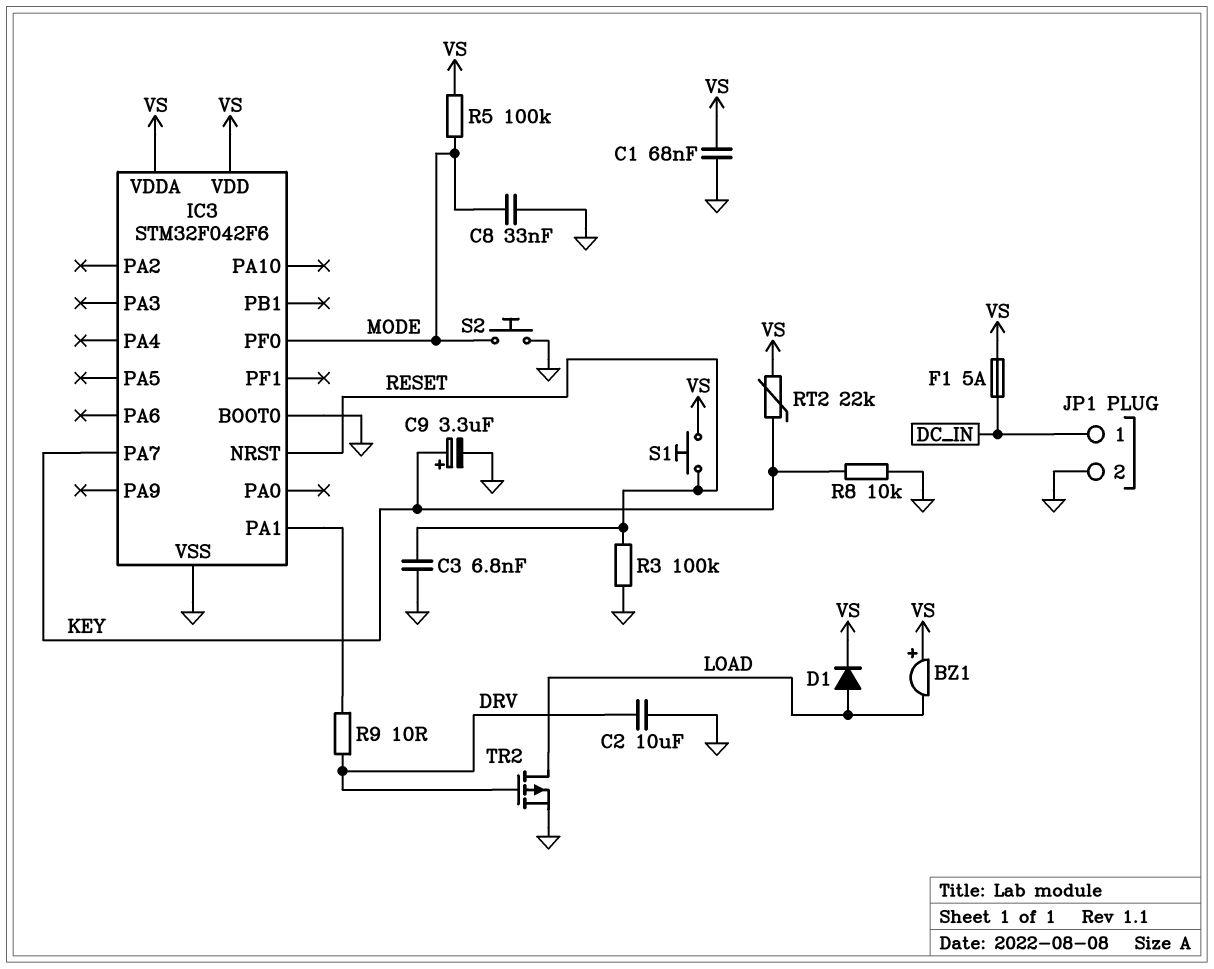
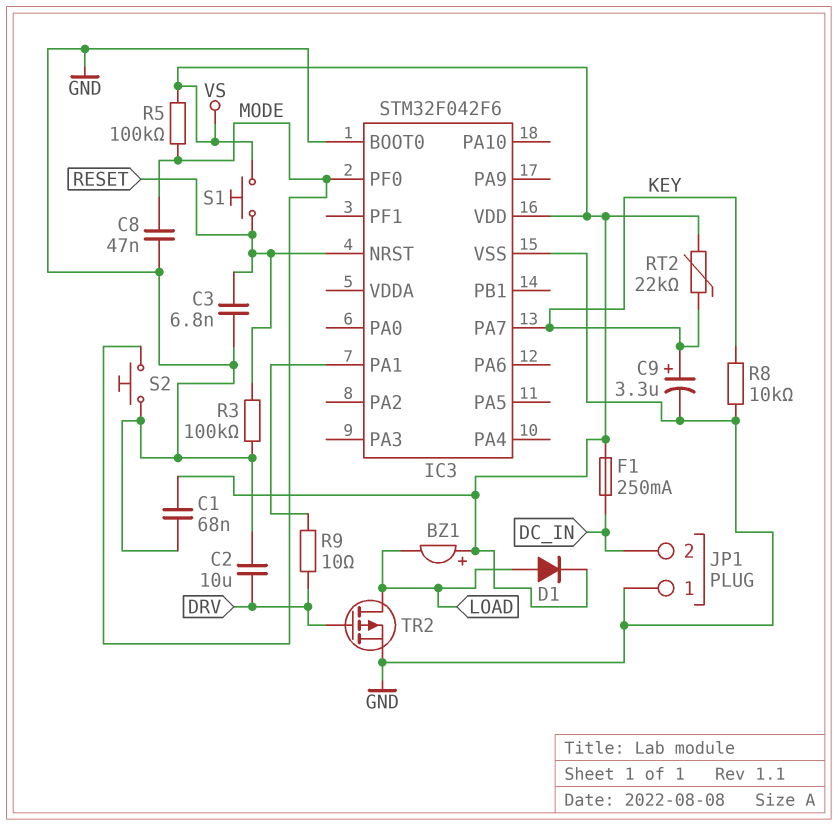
C8: 33nF (GND, MODE) -> 47nF (GND, MODE)
F1: 5A (DC_IN, VS) -> 250mA (DC_IN, VS)
IC3 pin VDDA: VS -> none
JP1 pin 1: DC_IN -> GND
JP1 pin 2: GND -> DC_IN

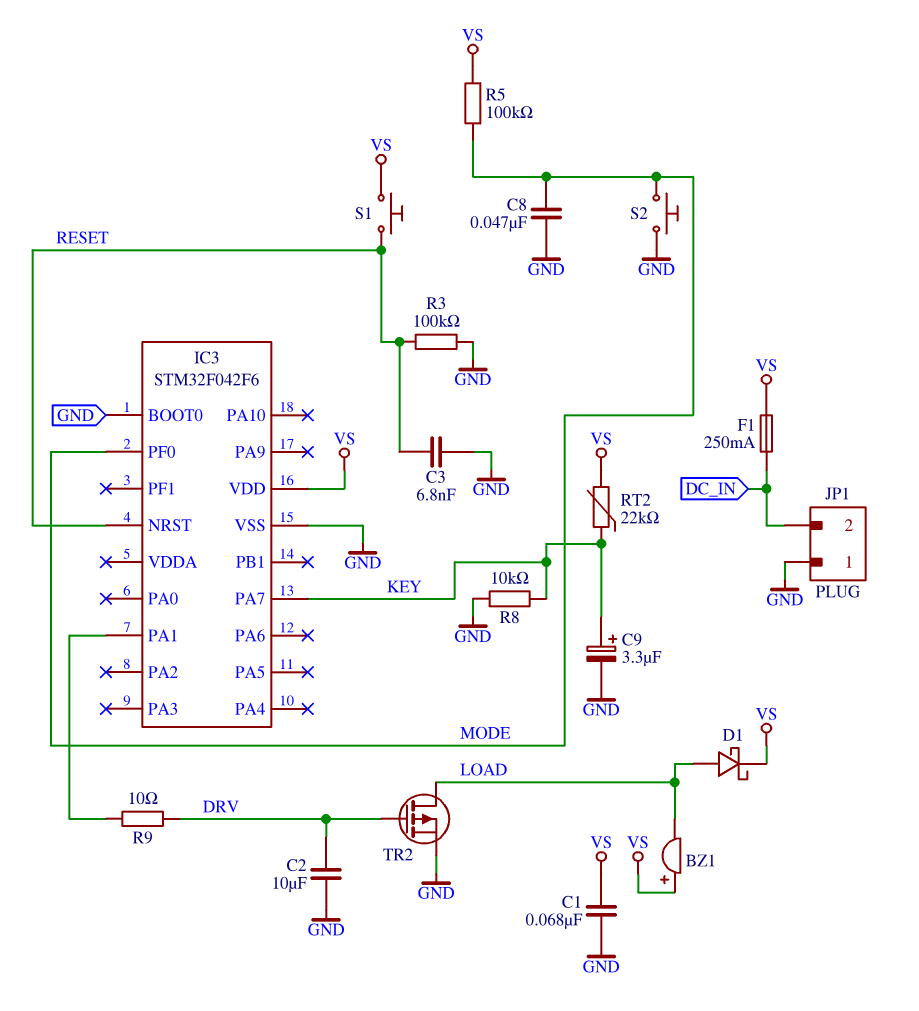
D1: diode (A LOAD, K VS) -> schottky (A LOAD, K VS)

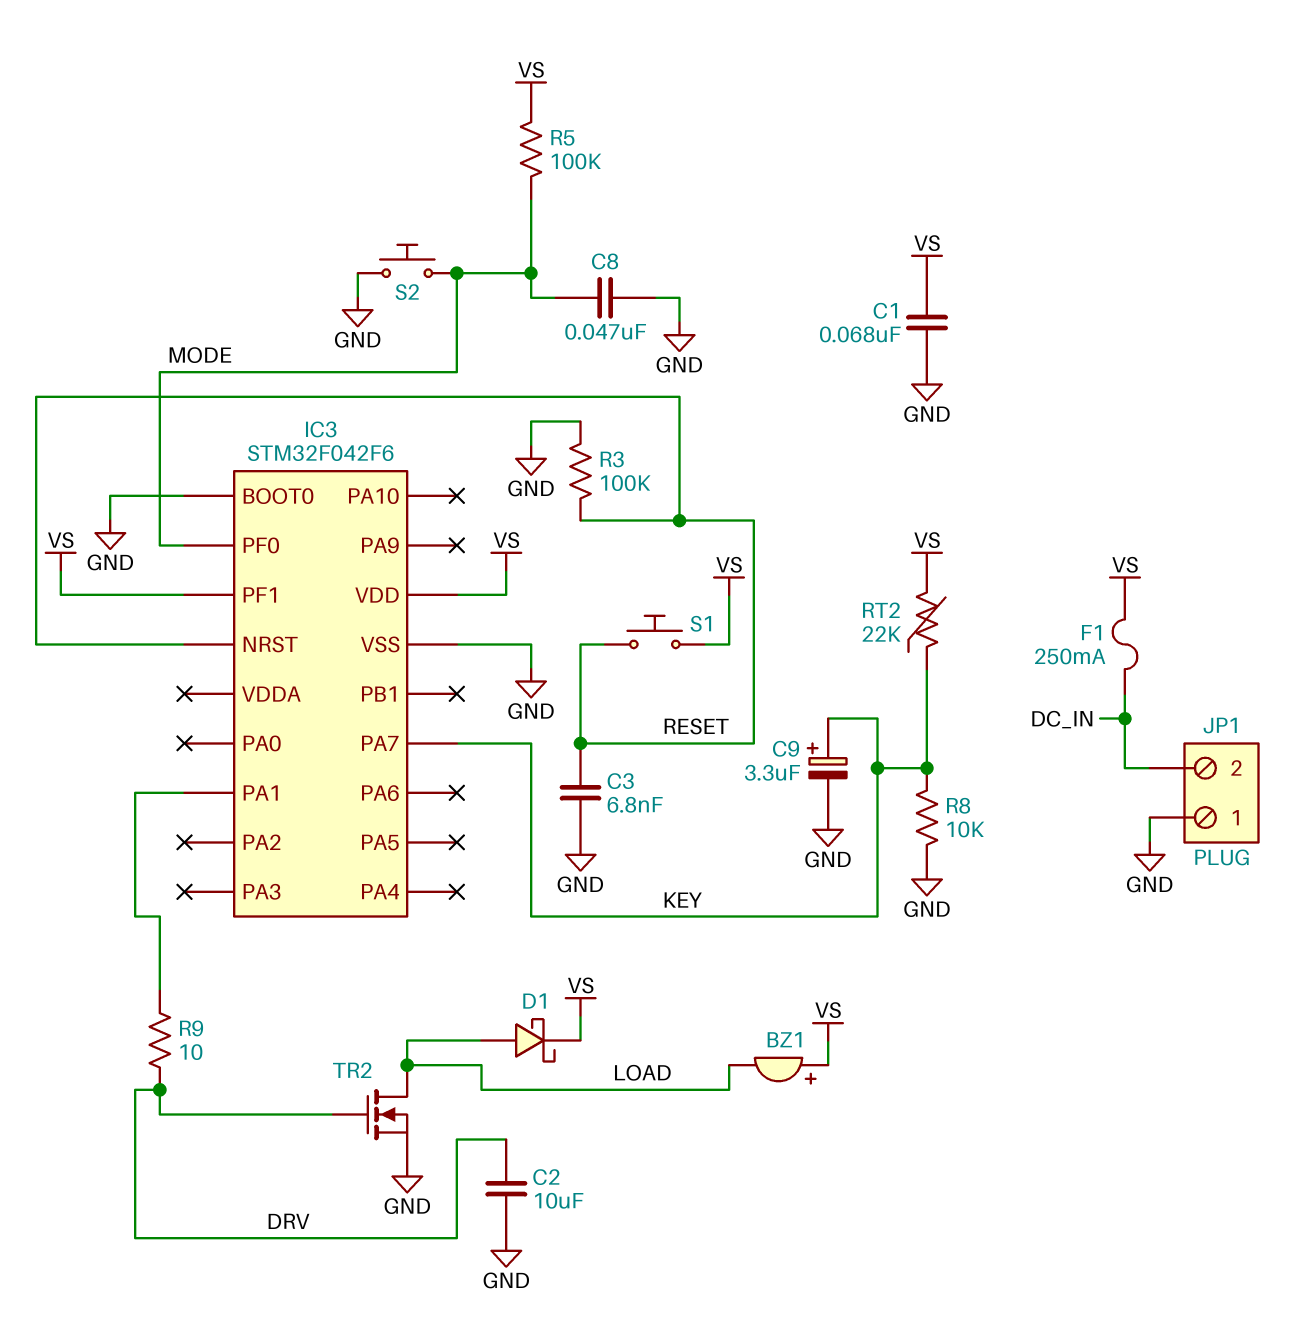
IC3 pin PF1: none -> VS
TR2: PMOS (G DRV, D LOAD, S GND) -> NMOS (G DRV, D LOAD, S GND)

